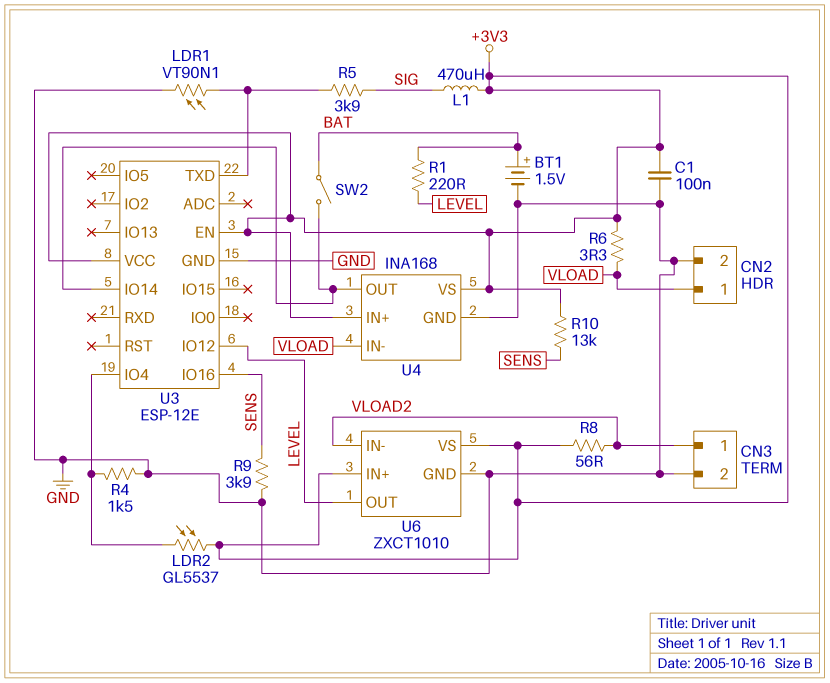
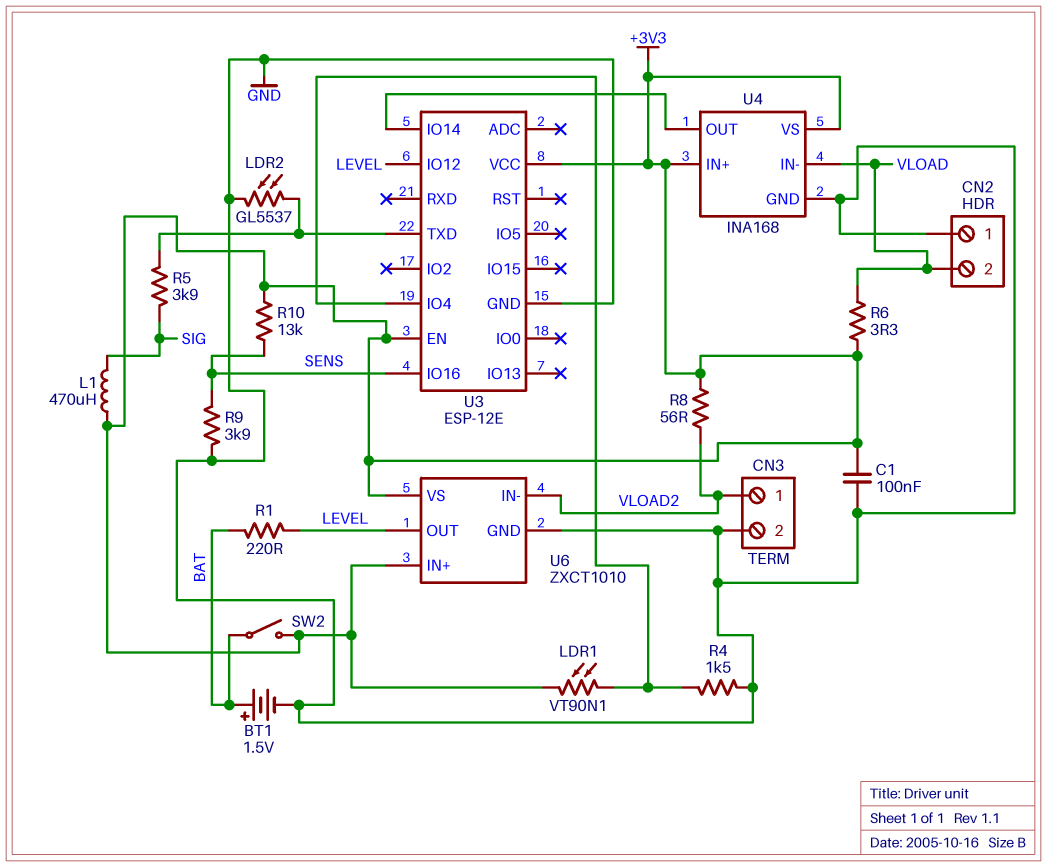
CN2 pin 1: VLOAD -> GND
CN2 pin 2: GND -> VLOAD
LDR1: VT90N1 (GND, U3/TXD) -> VT90N1 (+3V3, U3/IO4)
LDR2: GL5537 (+3V3, U3/IO4) -> GL5537 (GND, U3/TXD)
SW2: switch (BAT, U3/IO14) -> switch (+3V3, BAT)

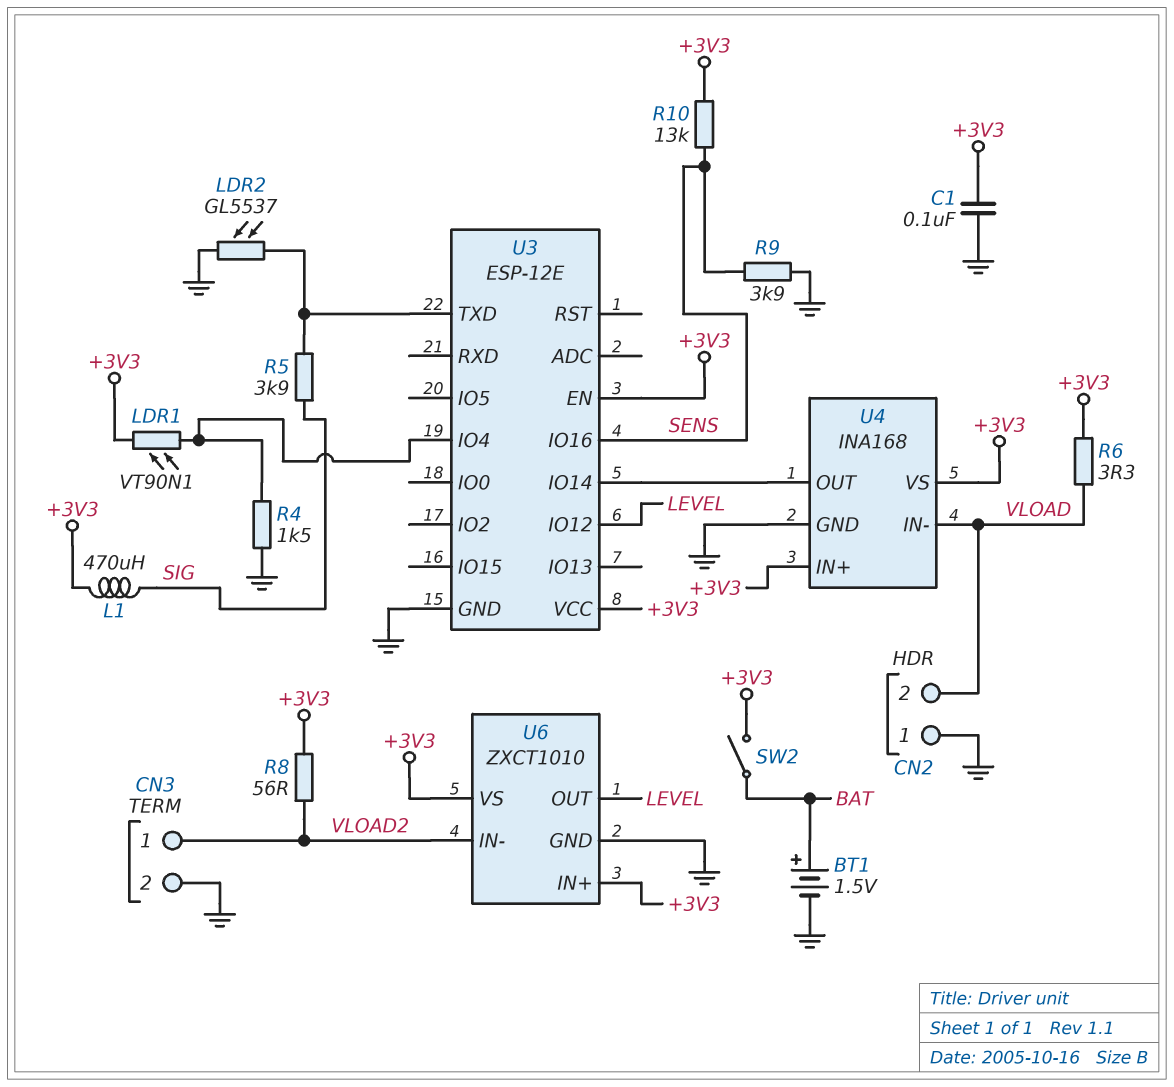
R1: 220 (BAT, LEVEL) -> none

